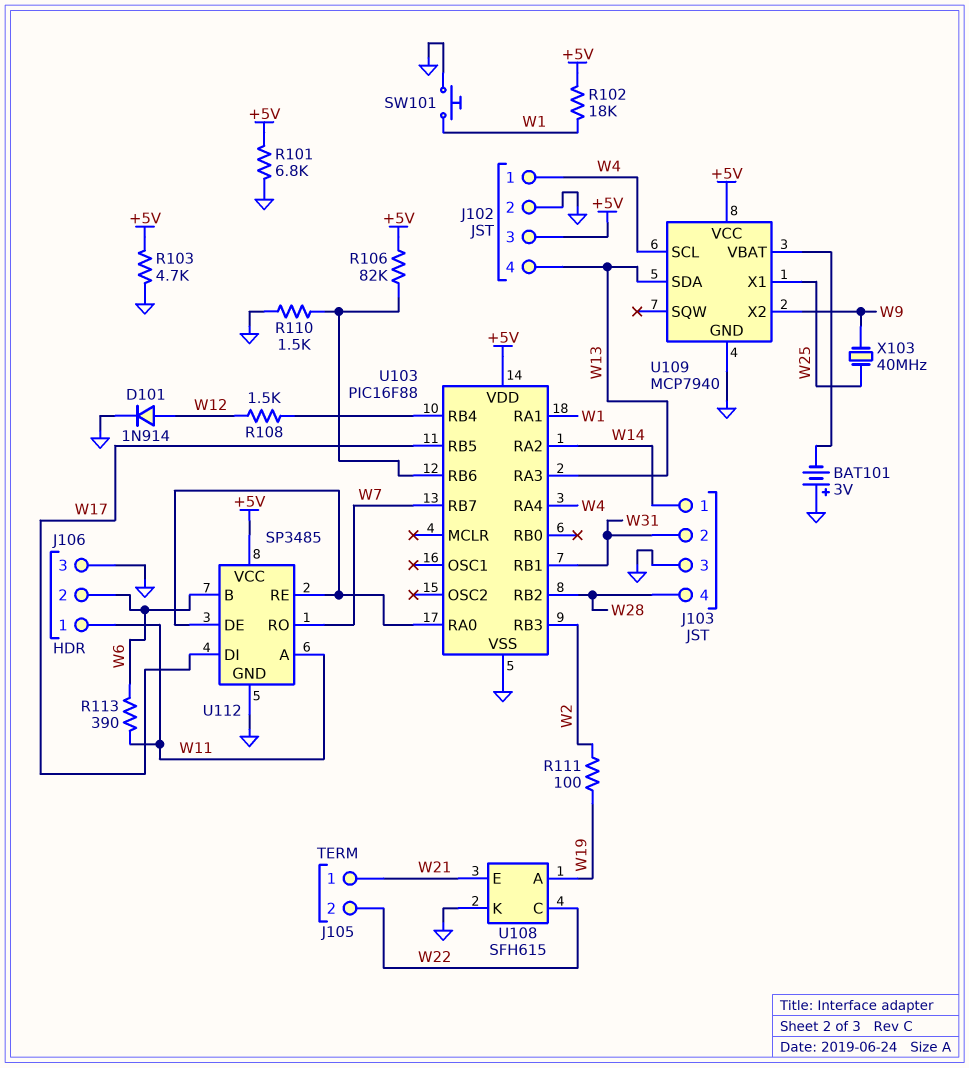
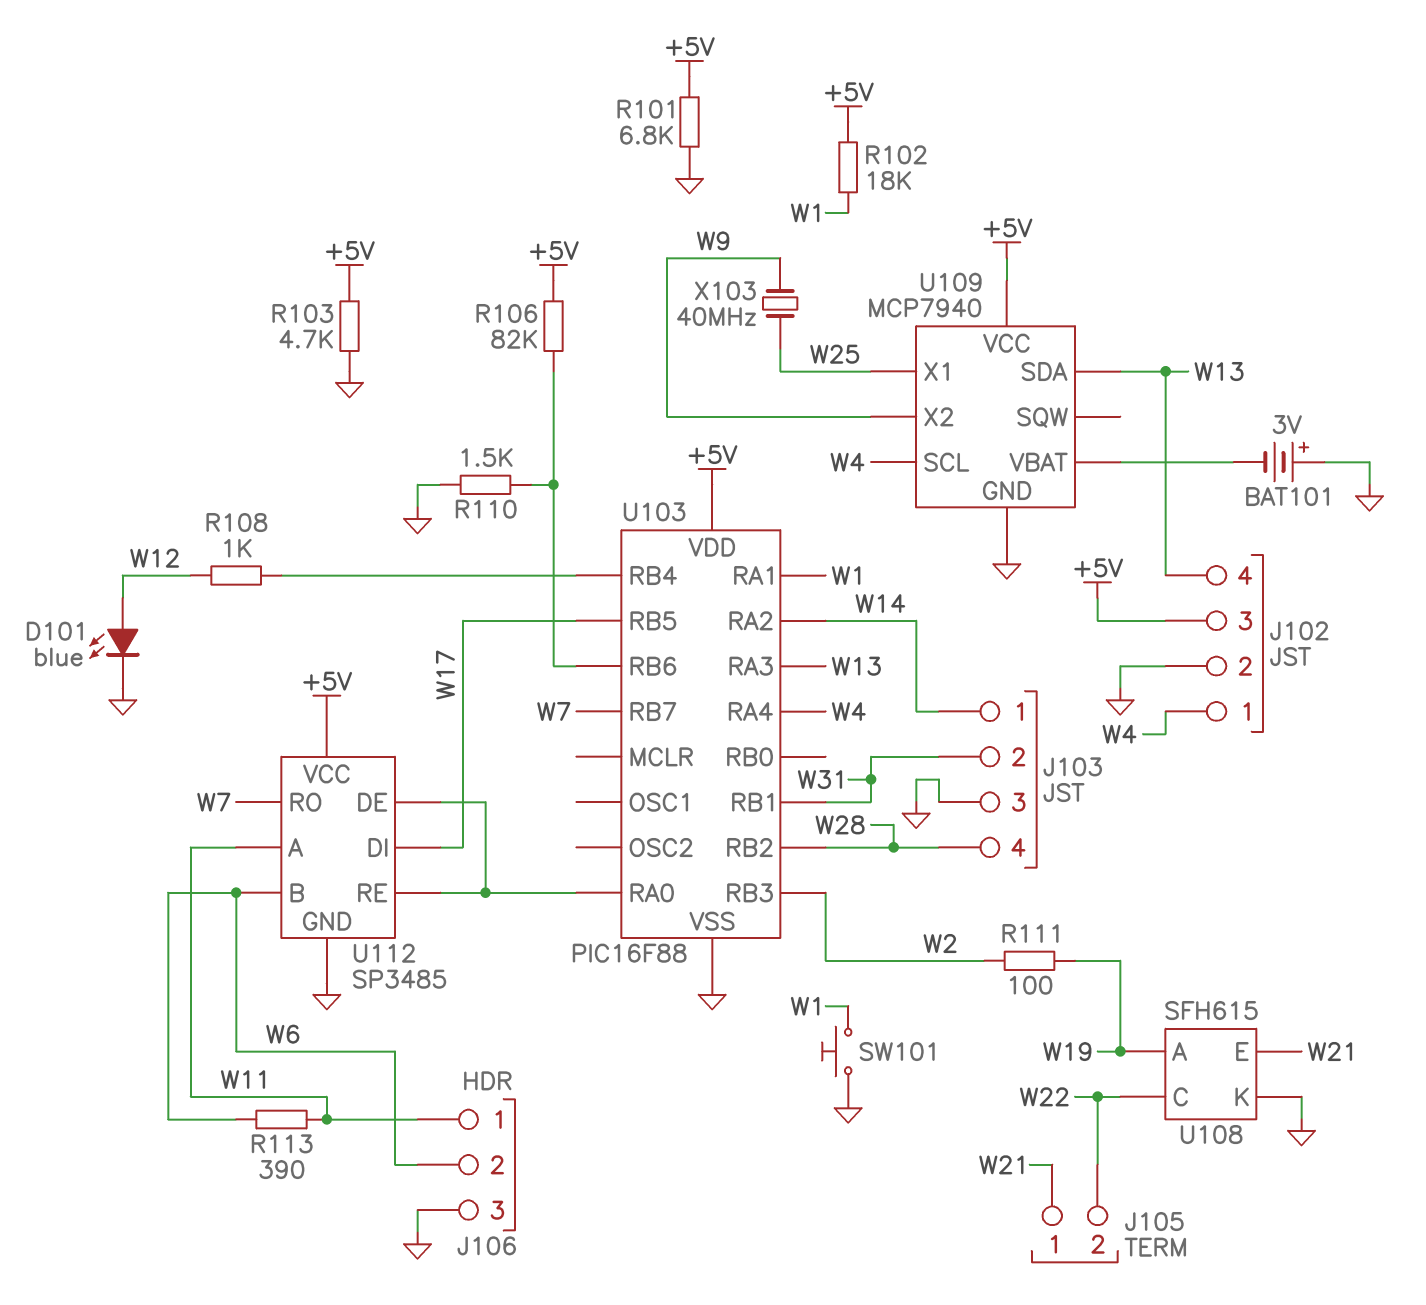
D101: diode 1N914 (A W12, K GND) -> LED blue (A W12, K GND)
R108: 1.5k (U103/RB4, W12) -> 1k (U103/RB4, W12)

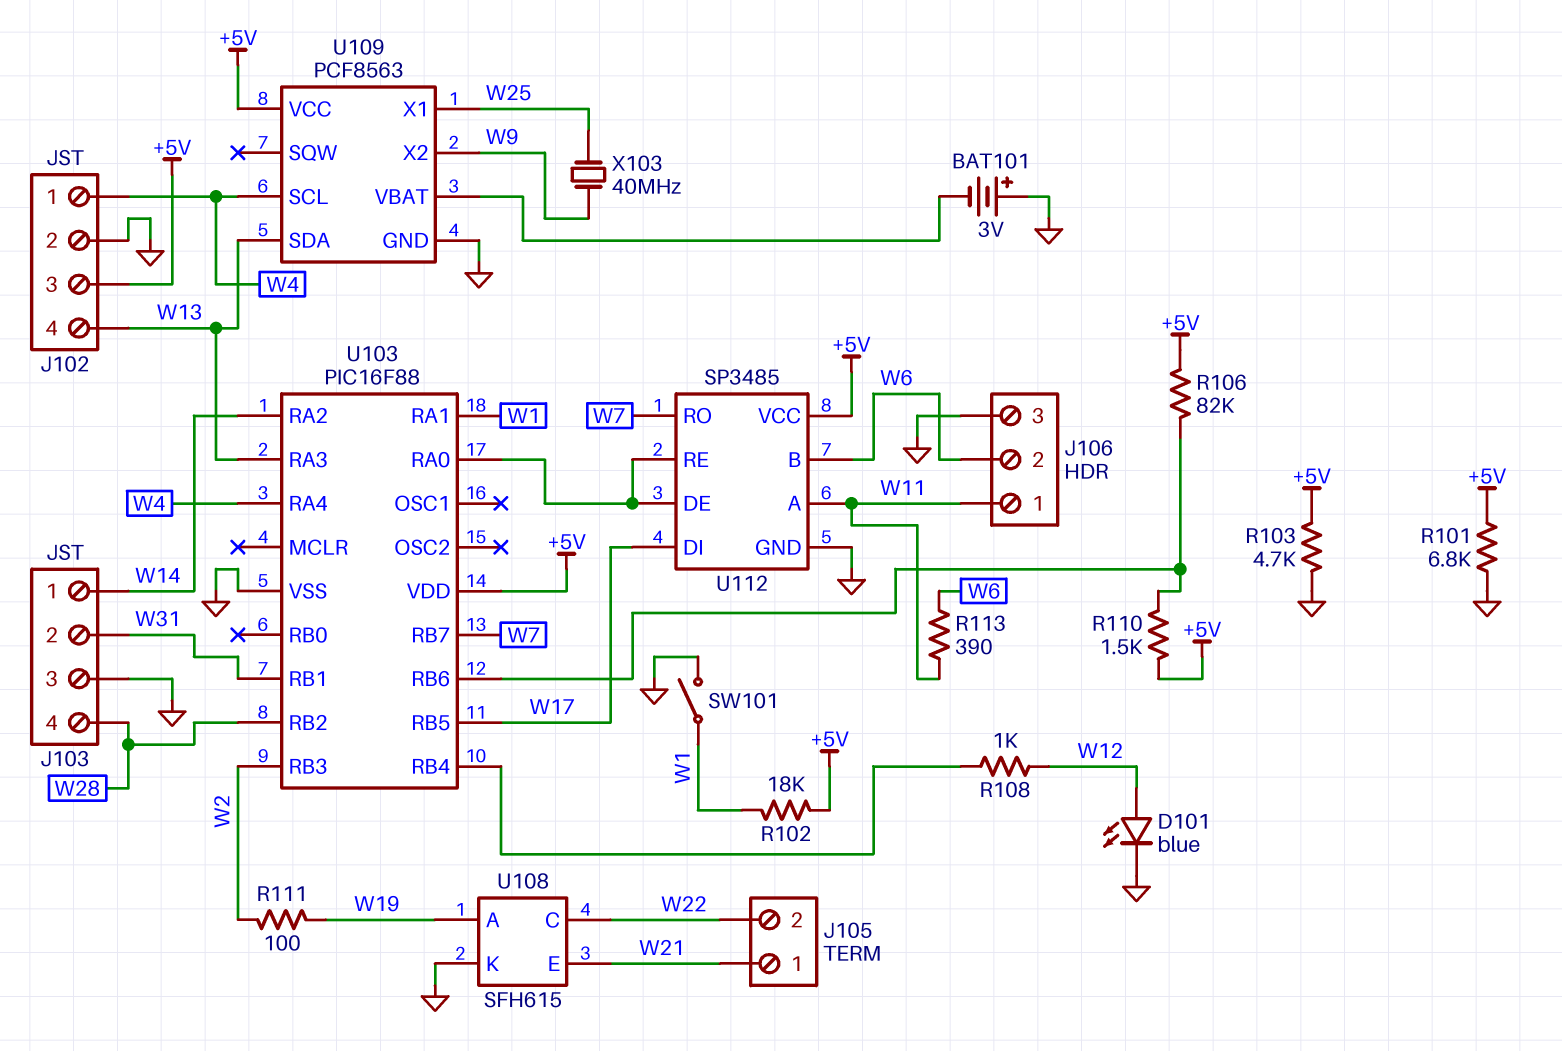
R110: 1.5k (GND, U103/RB6) -> 1.5k (+5V, U103/RB6)
SW101: button (GND, W1) -> switch (GND, W1)
U109: MCP7940 -> PCF8563

